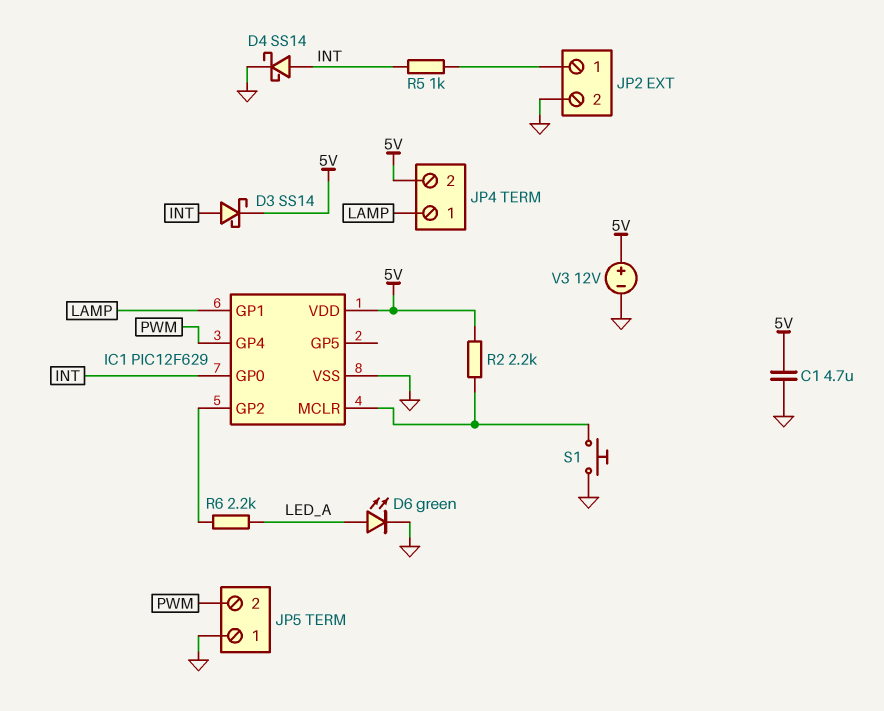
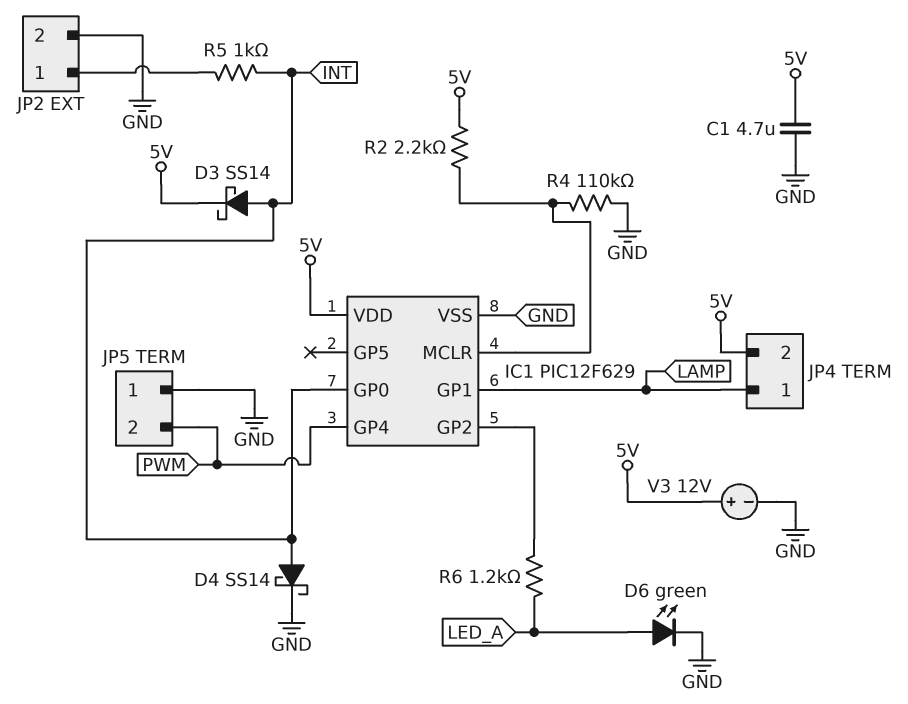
R4: none -> 110k (GND, IC1/MCLR)
R6: 2.2k (IC1/GP2, LED_A) -> 1.2k (IC1/GP2, LED_A)
S1: button (GND, IC1/MCLR) -> none

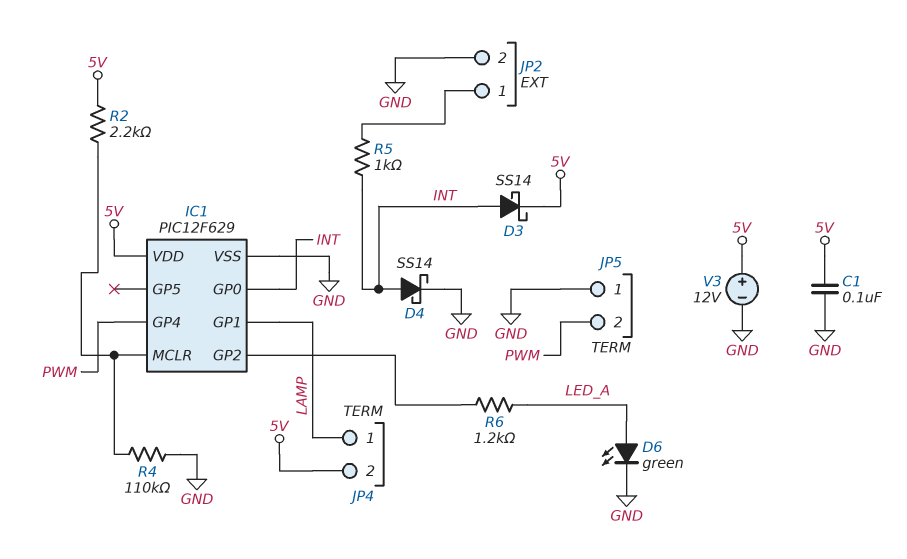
C1: 4.7uF (5V, GND) -> 100nF (5V, GND)

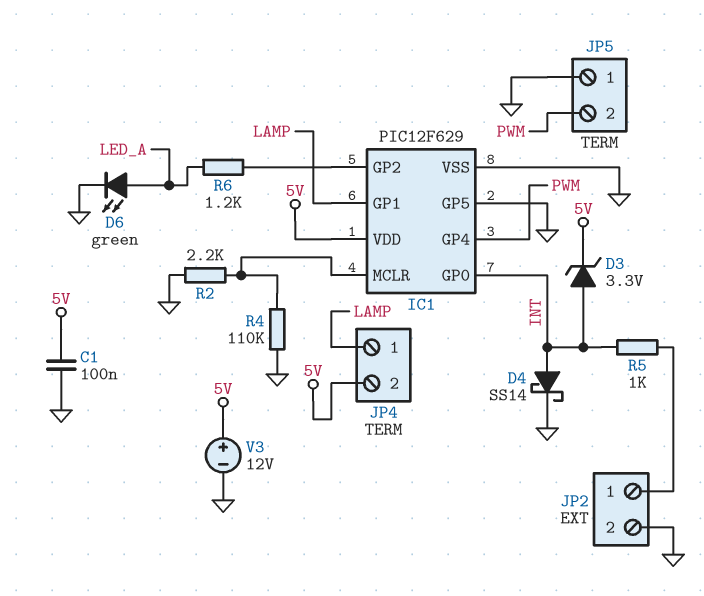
D3: schottky SS14 (A INT, K 5V) -> zener 3.3V (A INT, K 5V)
IC1 pin GP5: none -> GND
R2: 2.2k (5V, IC1/MCLR) -> 2.2k (GND, IC1/MCLR)

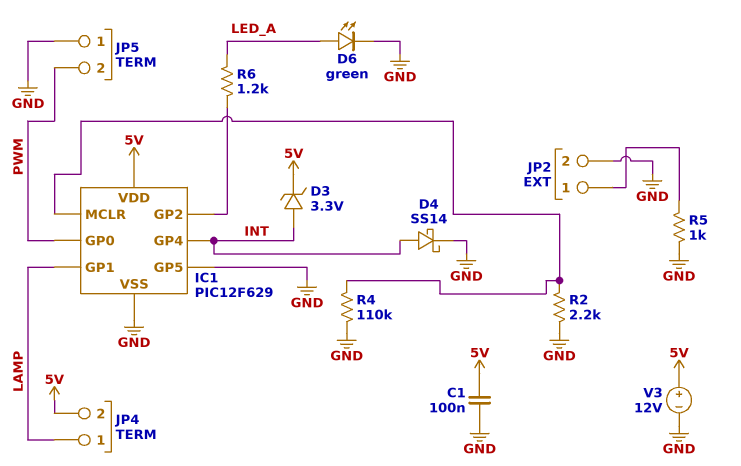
IC1 pin GP0: INT -> PWM
IC1 pin GP4: PWM -> INT
R5: 1k (INT, JP2/1) -> 1k (GND, JP2/1)

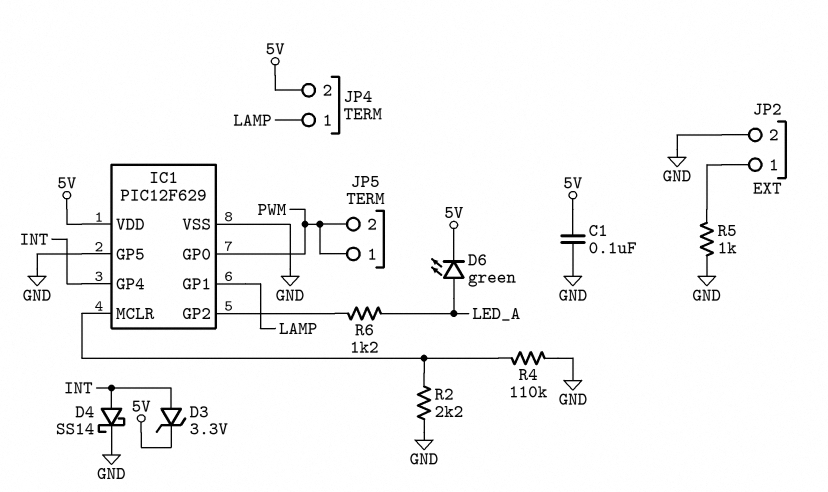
D6: LED green (A LED_A, K GND) -> LED green (A LED_A, K 5V)
JP5 pin 1: GND -> PWM
V3: 12V (plus 5V, minus GND) -> none

